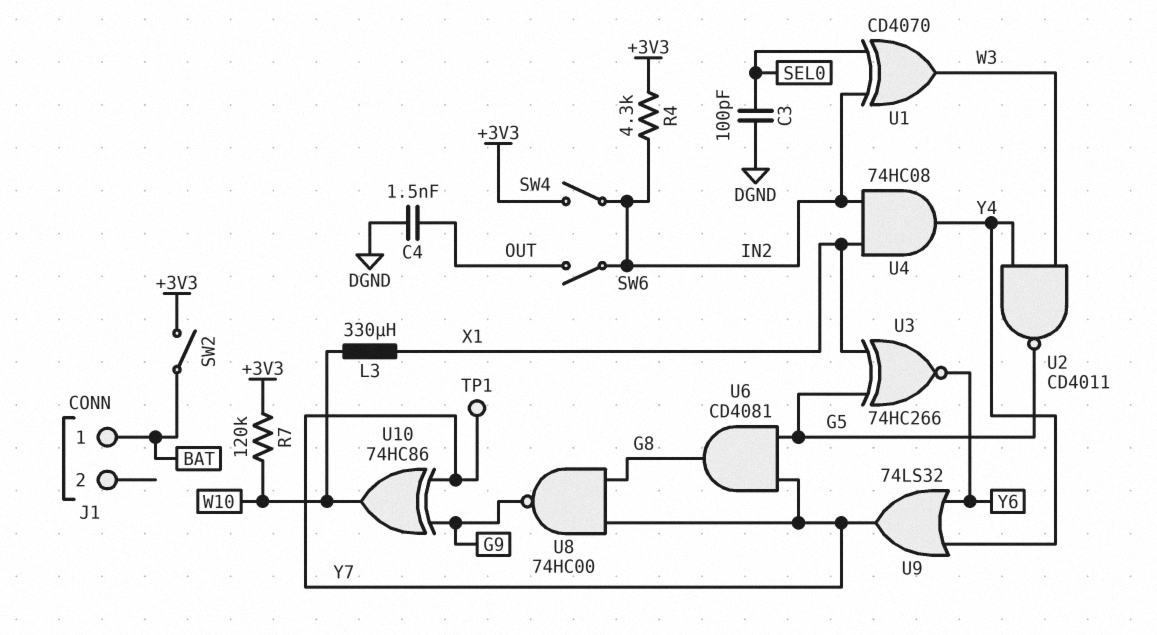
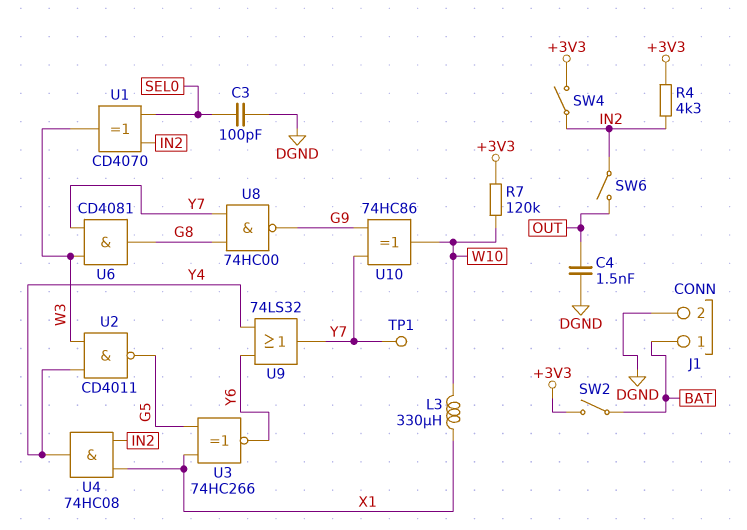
J1 pin 2: none -> DGND
U6: AND CD4081 (in G5, in Y7, out G8) -> AND CD4081 (in W3, in Y7, out G8)

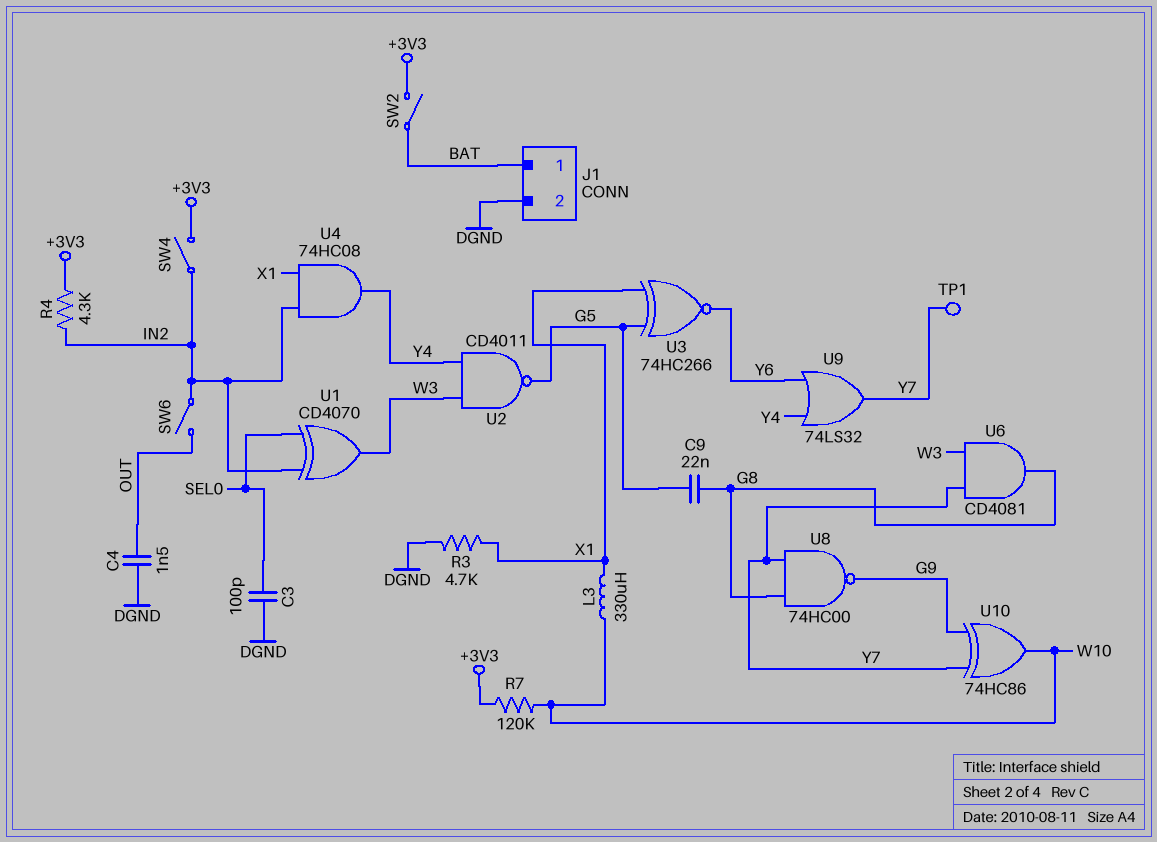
C9: none -> 22nF (G5, G8)
R3: none -> 4.7k (DGND, X1)

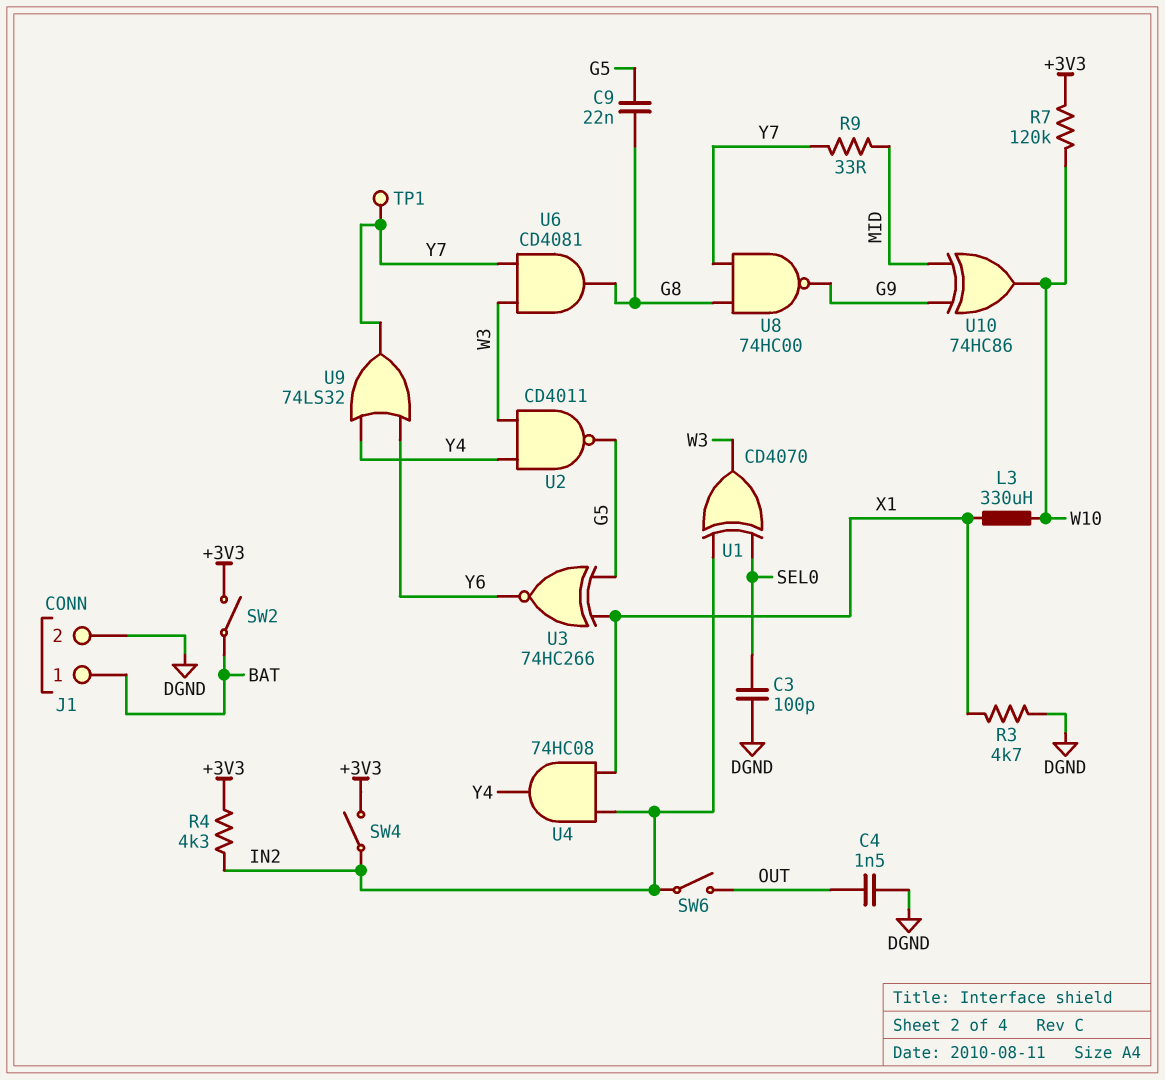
R9: none -> 33 (MID, Y7)
U10: XOR 74HC86 (in G9, in Y7, out W10) -> XOR 74HC86 (in G9, in MID, out W10)

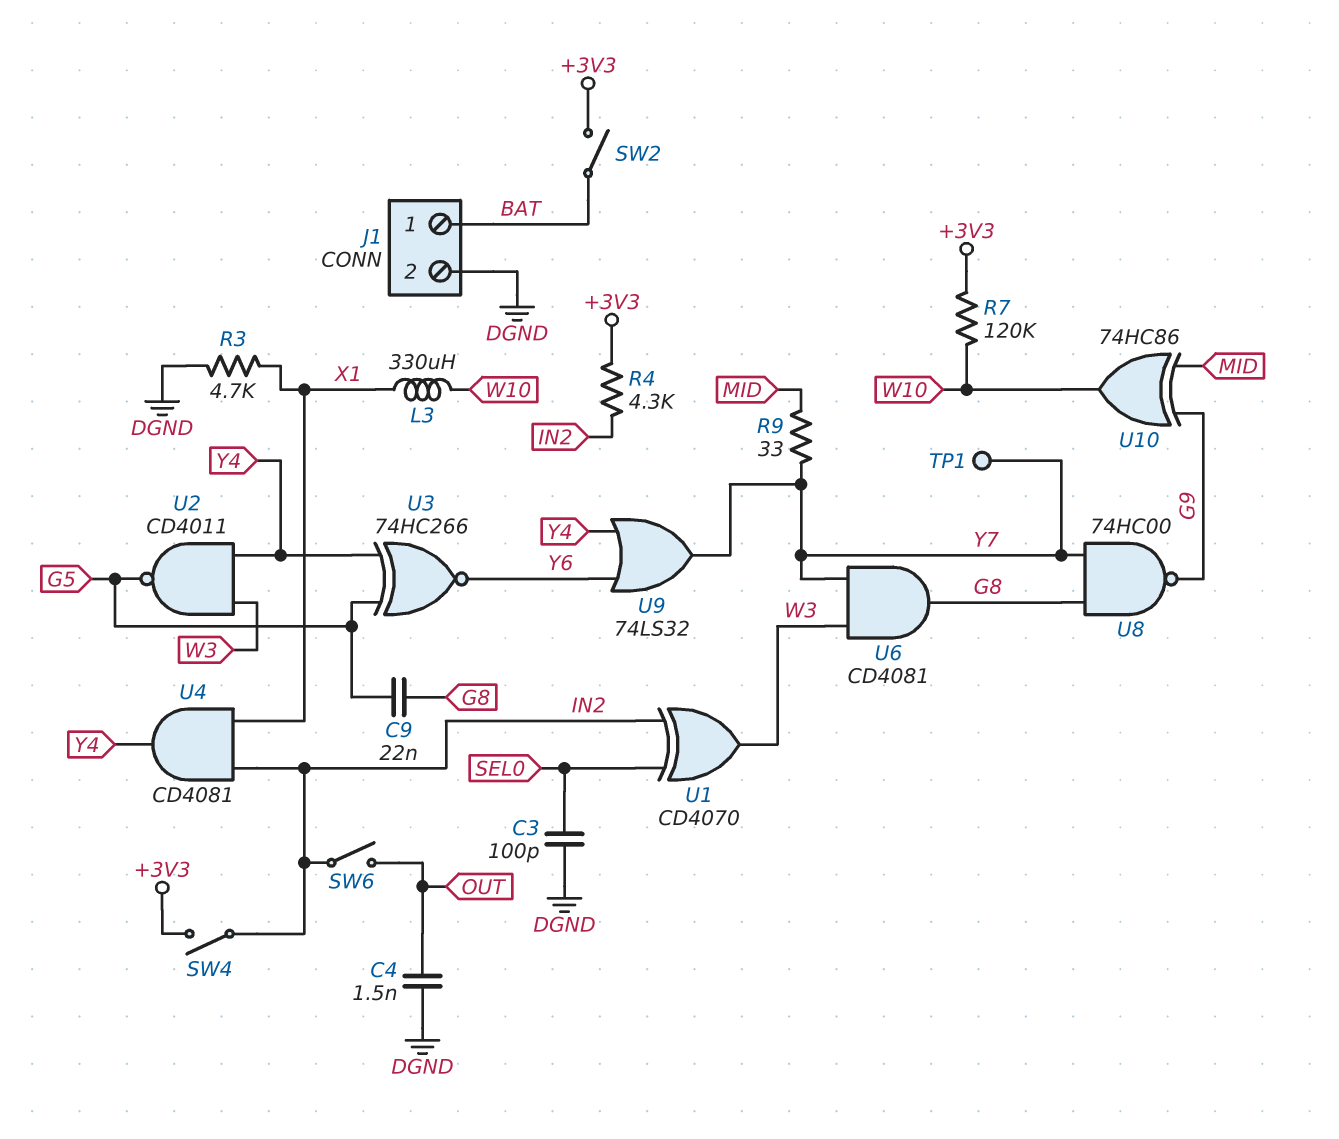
U3: XNOR 74HC266 (in G5, in X1, out Y6) -> XNOR 74HC266 (in G5, in Y4, out Y6)
U4: AND 74HC08 (in IN2, in X1, out Y4) -> AND CD4081 (in IN2, in X1, out Y4)

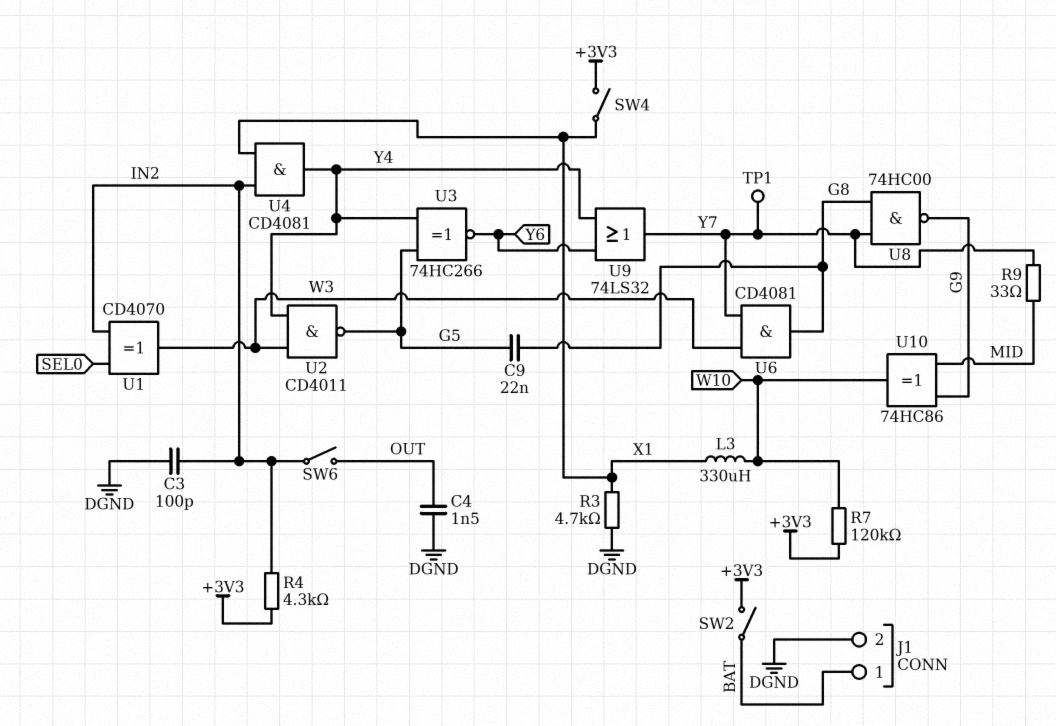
C3: 100pF (DGND, SEL0) -> 100pF (DGND, IN2)
SW4: switch (+3V3, IN2) -> switch (+3V3, X1)

